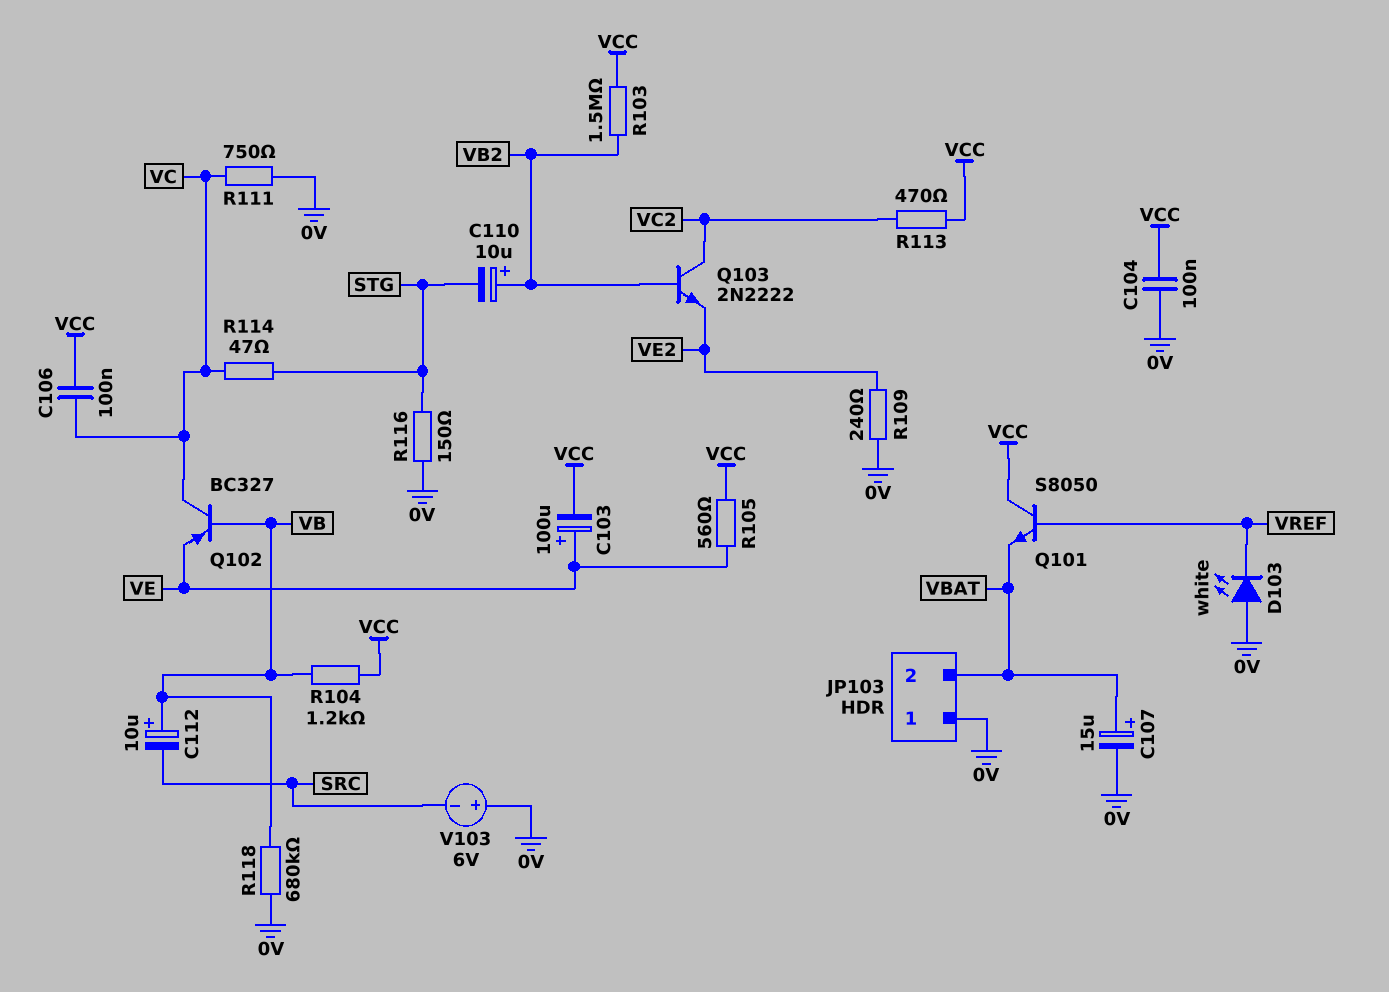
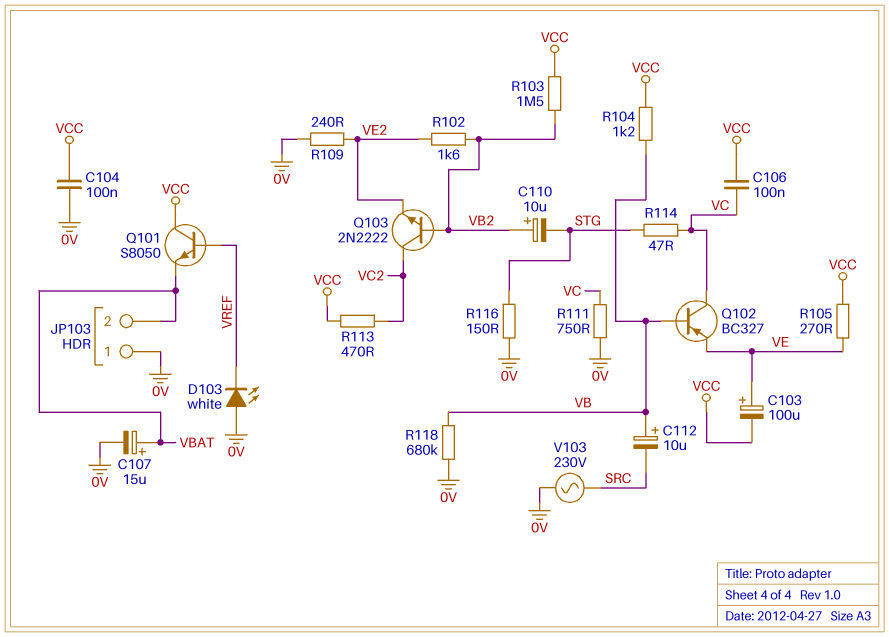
R102: none -> 1.6k (VB2, VE2)
R105: 560 (VCC, VE) -> 270 (VCC, VE)
V103: 6V (plus 0V, minus SRC) -> AC 230V (0V, SRC)

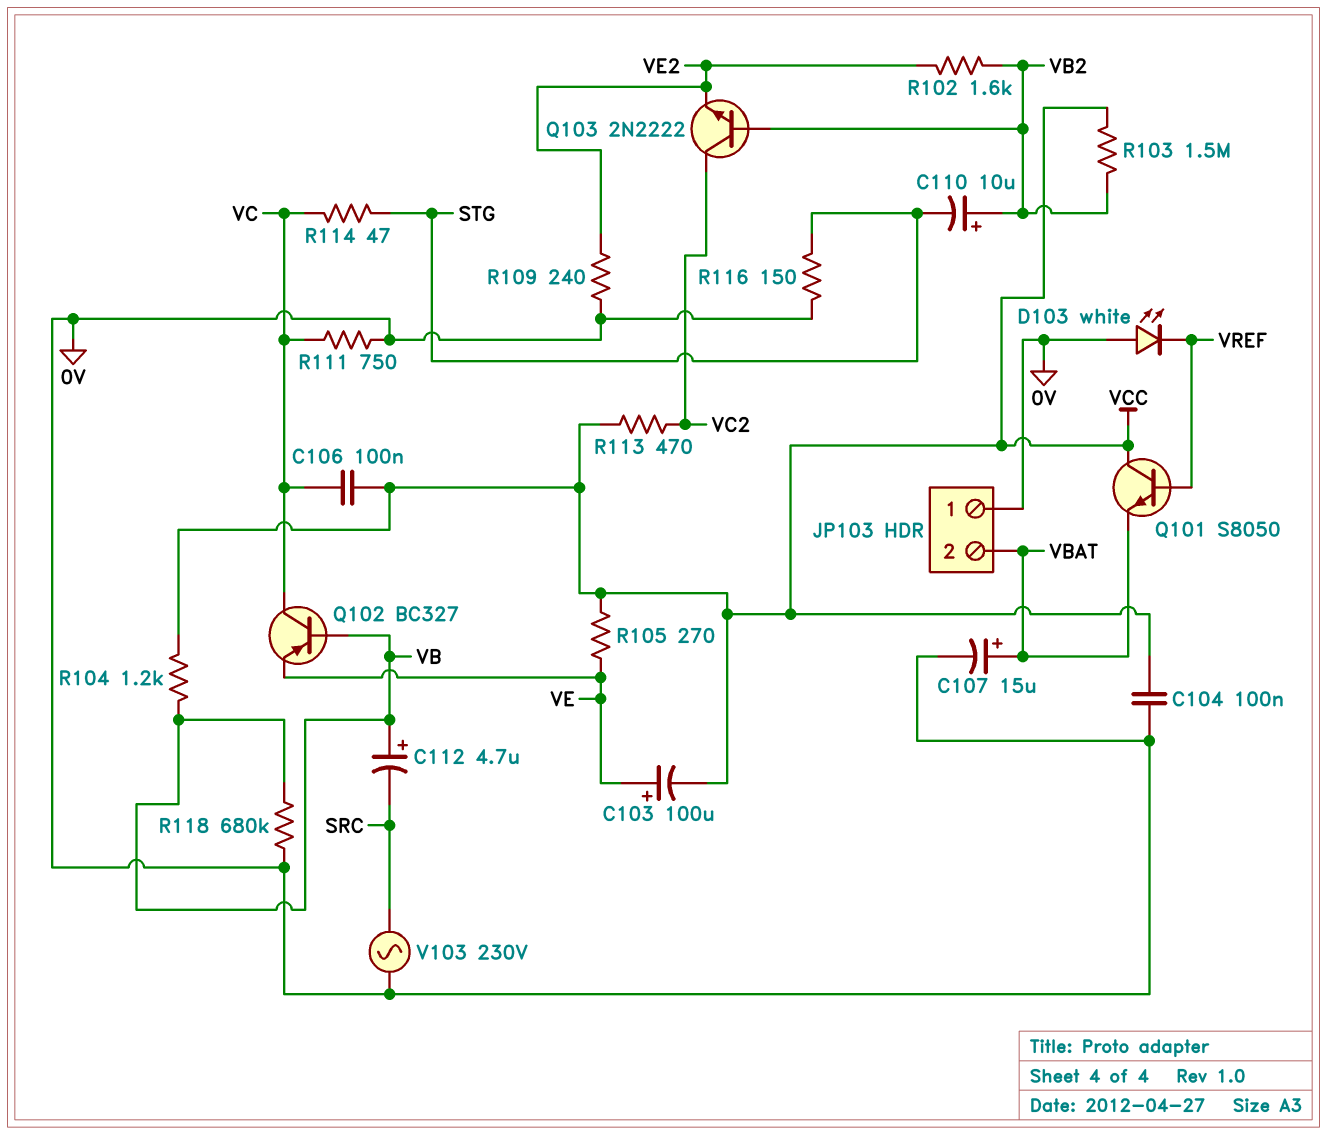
C112: 10uF (plus VB, minus SRC) -> 4.7uF (plus VB, minus SRC)

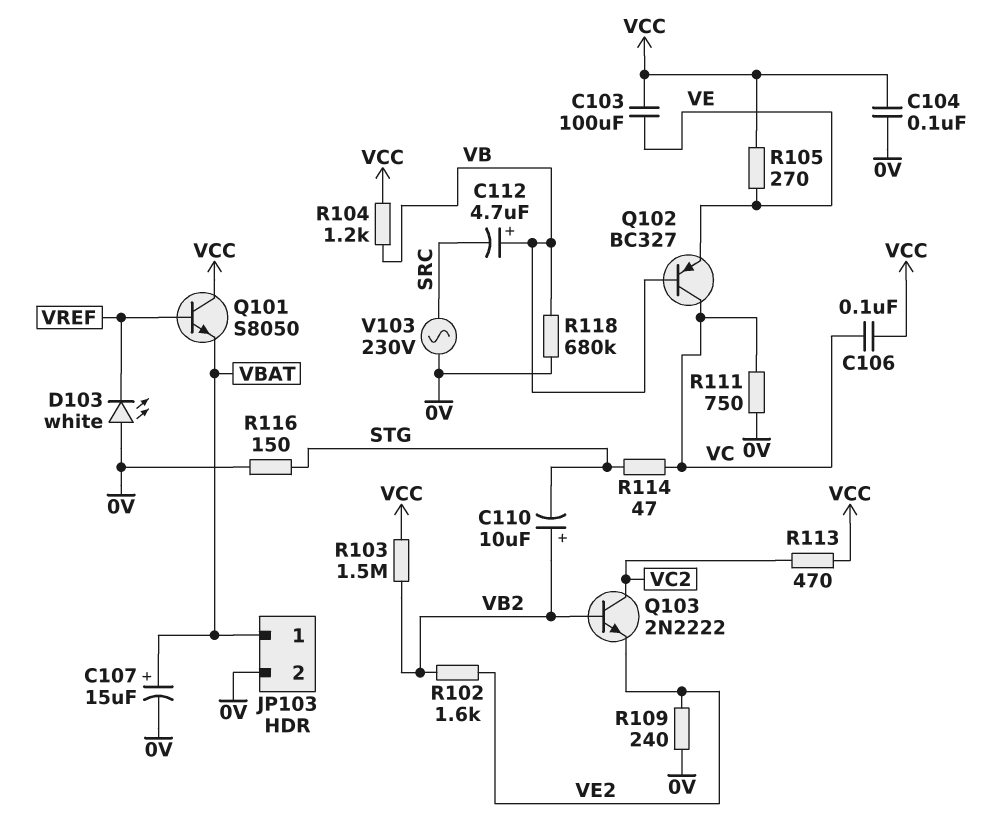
C103: 100uF (plus VE, minus VCC) -> 100uF (VCC, VE)
JP103 pin 1: 0V -> VBAT
JP103 pin 2: VBAT -> 0V

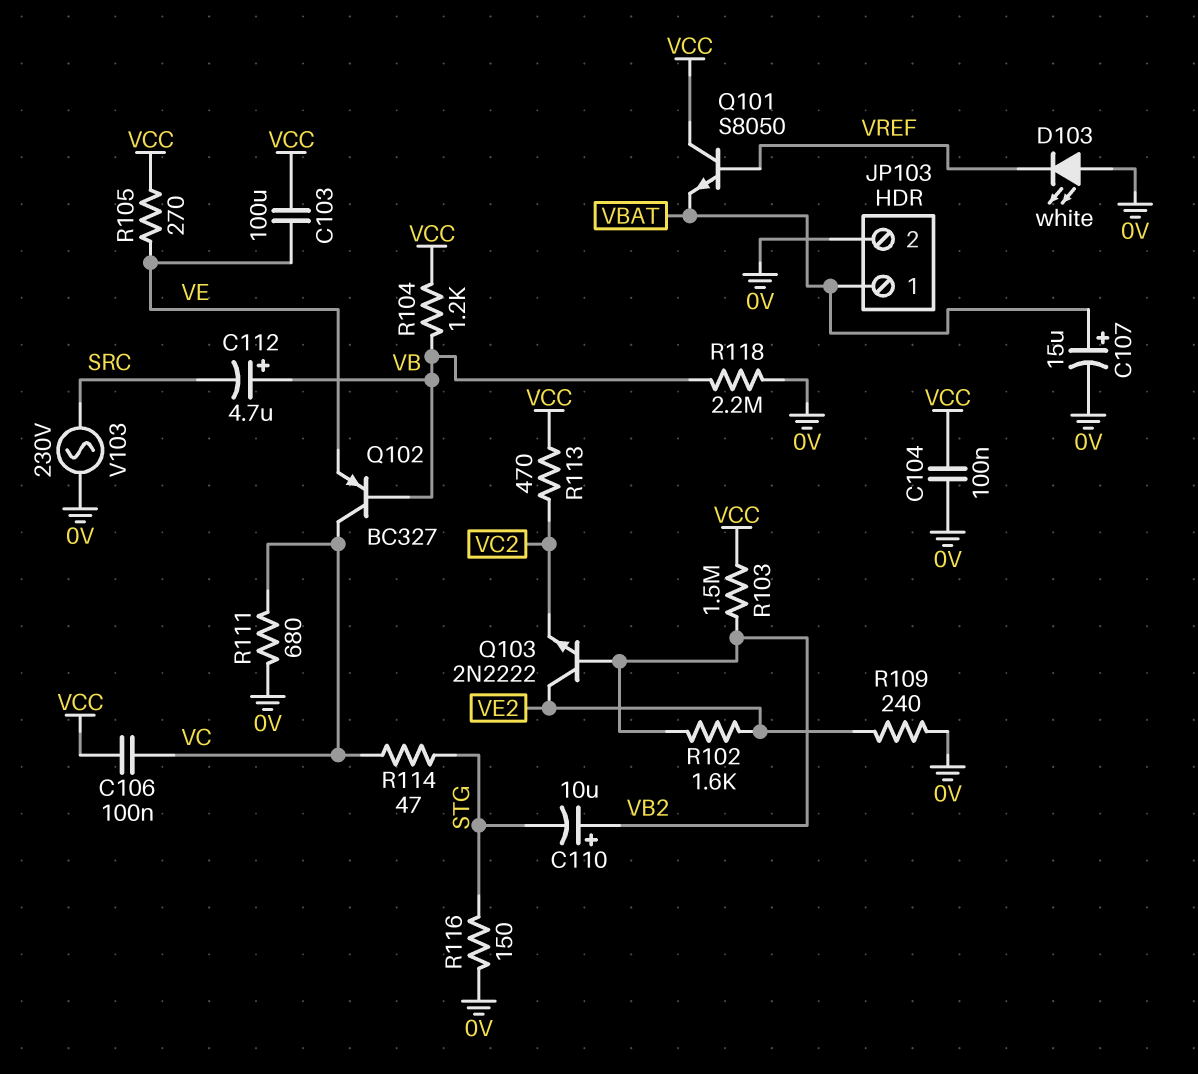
Q103: NPN 2N2222 (B VB2, C VC2, E VE2) -> NPN 2N2222 (B VB2, C VE2, E VC2)
R111: 750 (0V, VC) -> 680 (0V, VC)
R118: 680k (0V, VB) -> 2.2M (0V, VB)

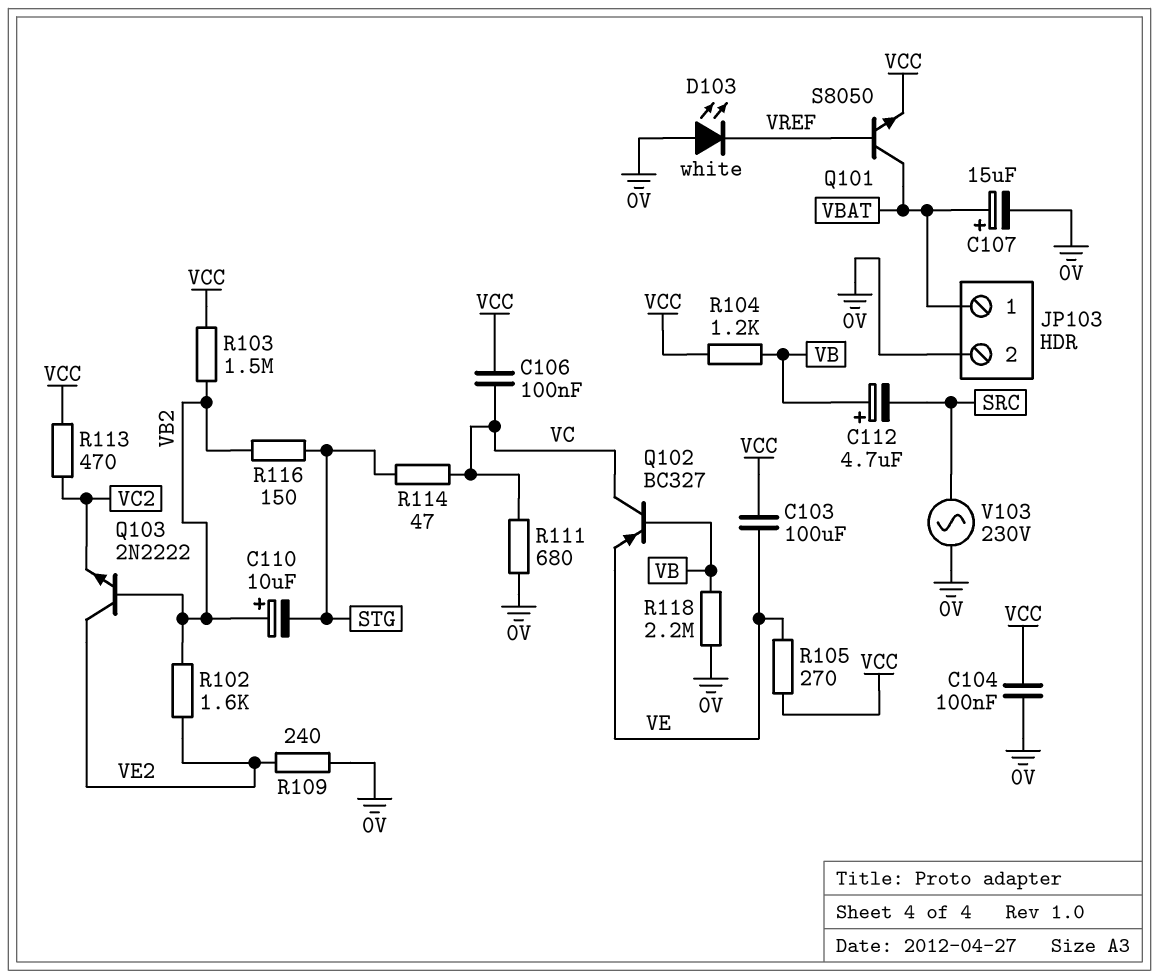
Q101: NPN S8050 (B VREF, C VCC, E VBAT) -> NPN S8050 (B VREF, C VBAT, E VCC)
R116: 150 (0V, STG) -> 150 (STG, VB2)

